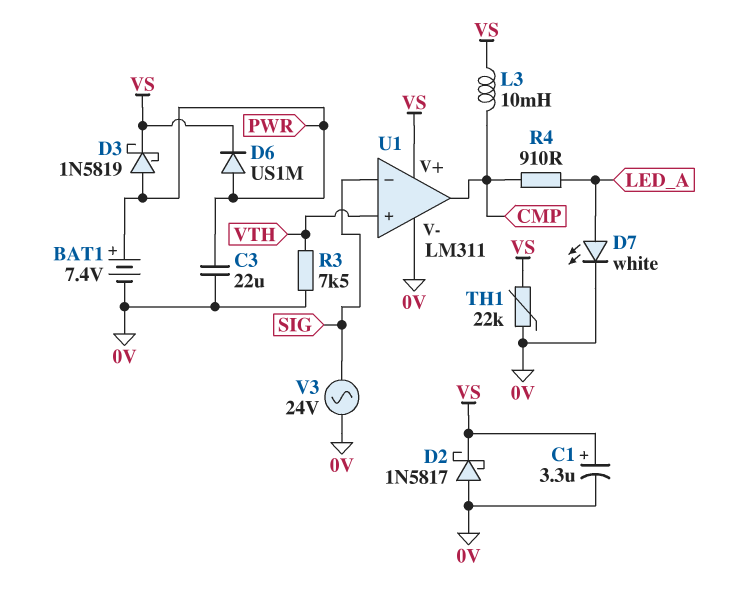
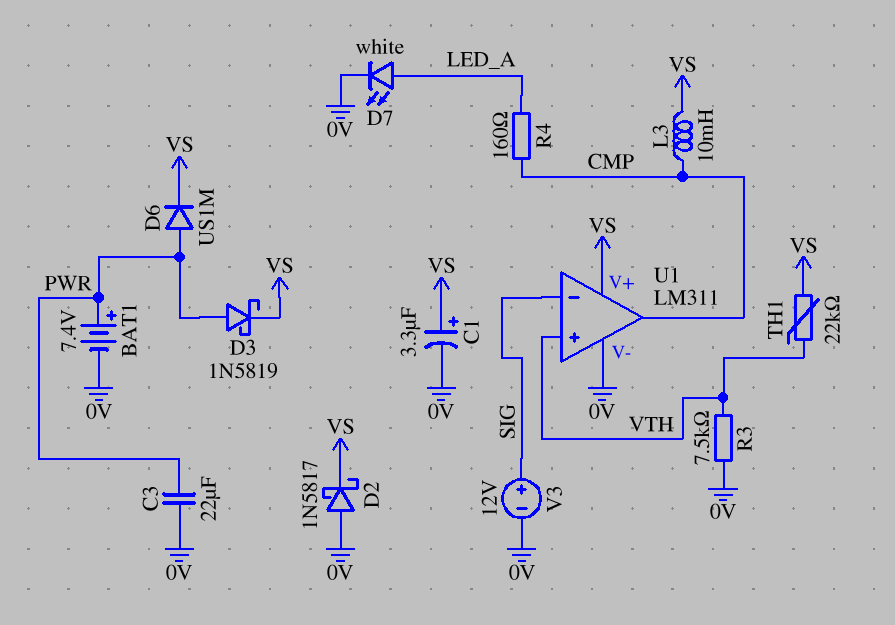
R4: 910 (CMP, LED_A) -> 160 (CMP, LED_A)
TH1: 22k (0V, VS) -> 22k (VS, VTH)
V3: AC 24V (0V, SIG) -> 12V (plus SIG, minus 0V)

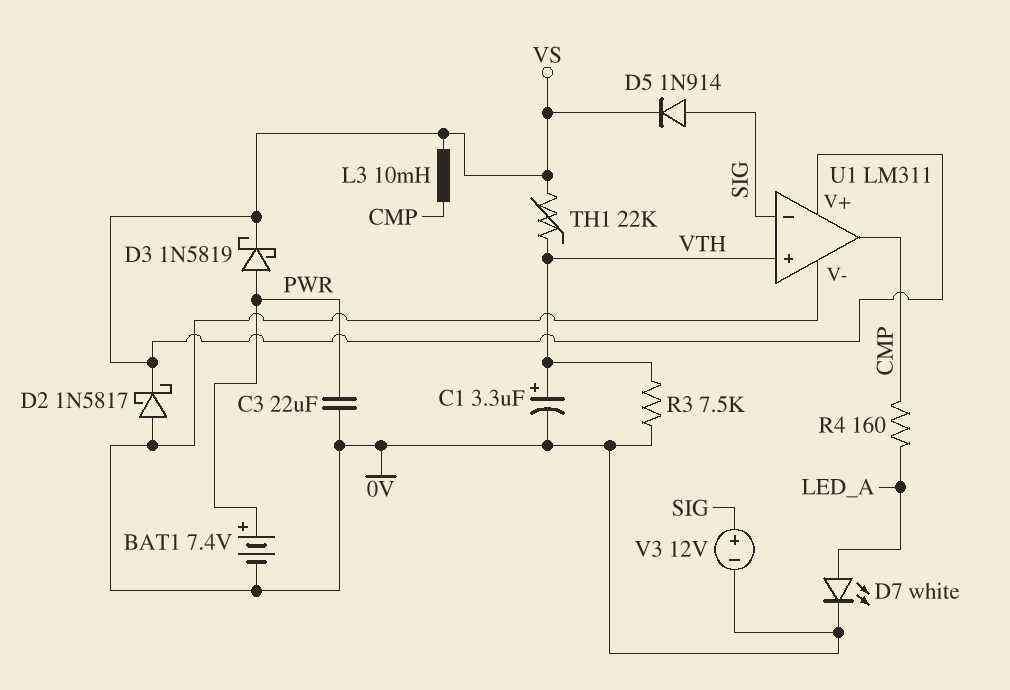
C1: 3.3uF (plus VS, minus 0V) -> 3.3uF (plus VTH, minus 0V)
D5: none -> diode 1N914 (A SIG, K VS)
D6: diode US1M (A PWR, K VS) -> none

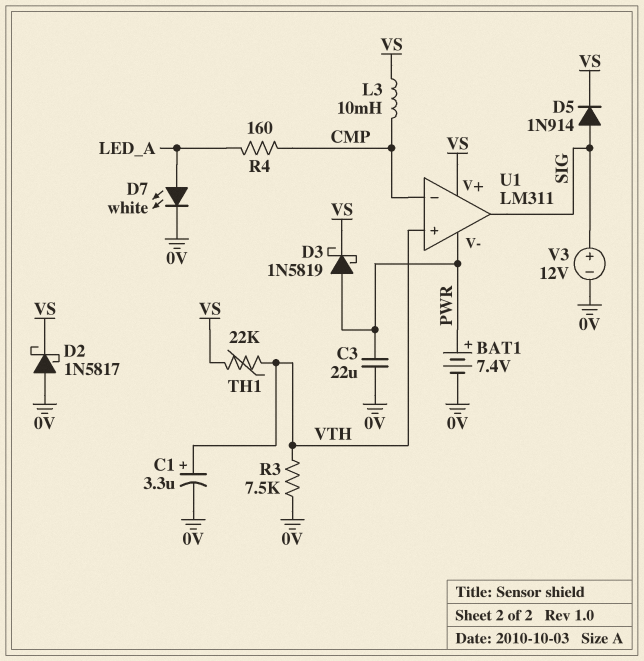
U1 pin V-: 0V -> PWR
U1 pin in-: SIG -> CMP
U1 pin out: CMP -> SIG

